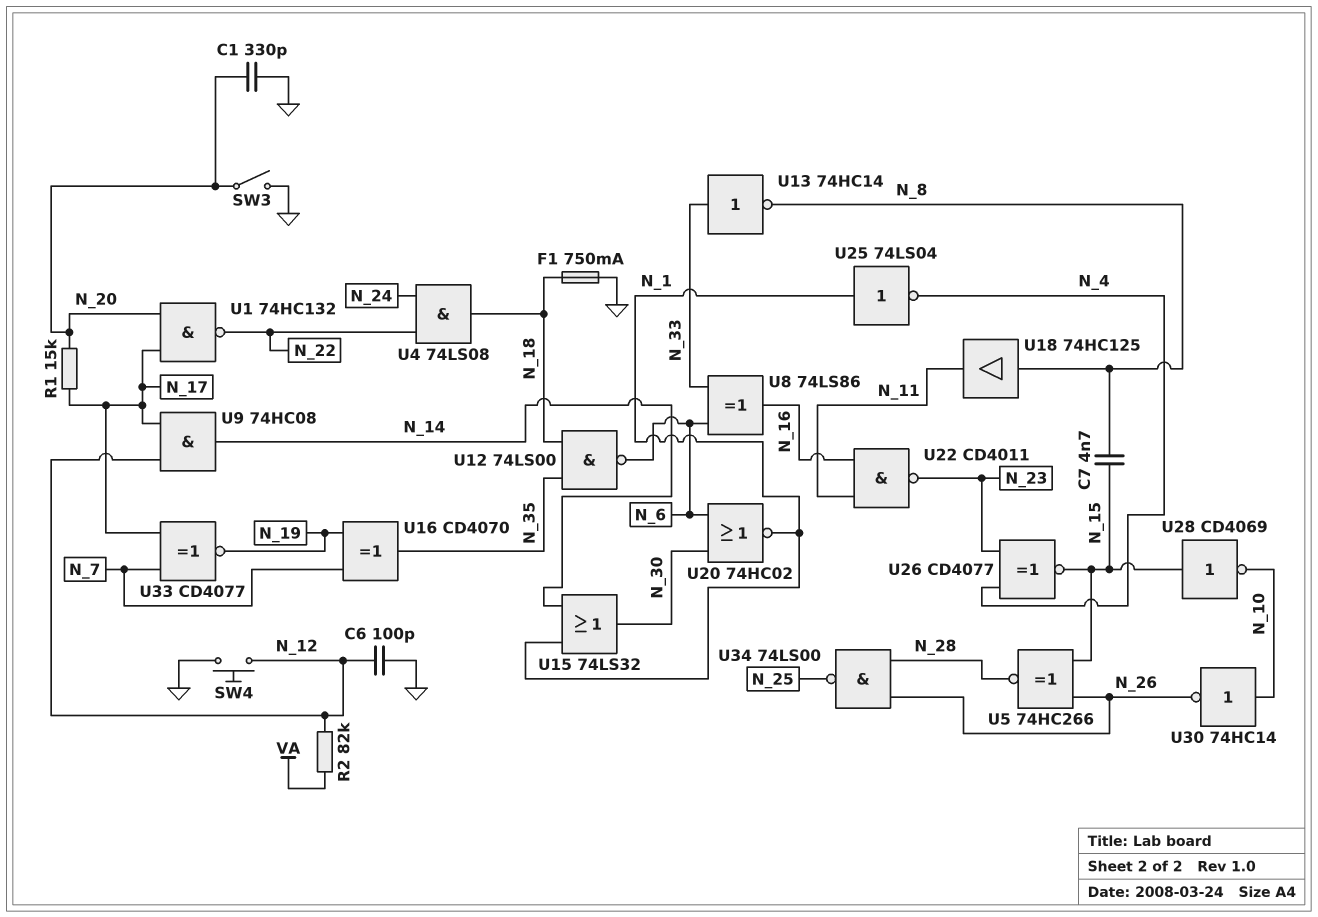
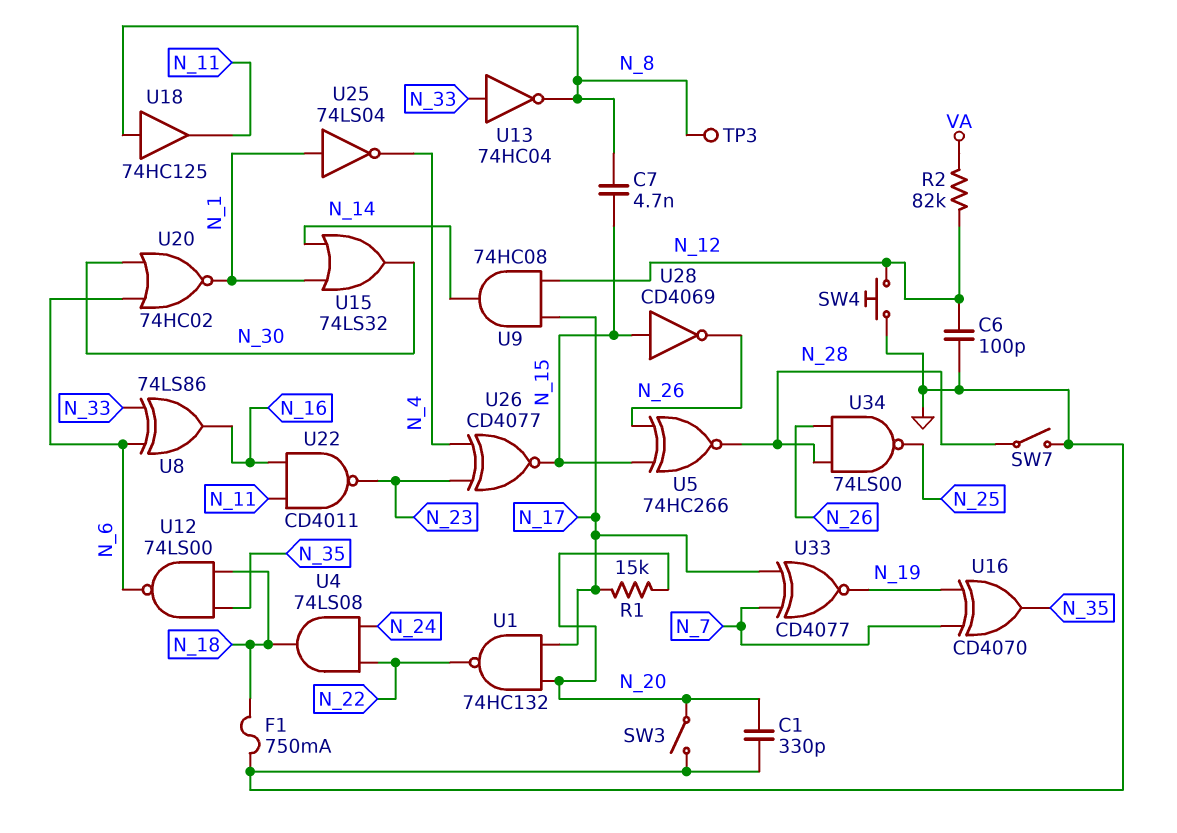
SW7: none -> switch (GND, N_28)
TP3: none -> test point (N_8)
U13: NOT 74HC14 (in N_33, out N_8) -> NOT 74HC04 (in N_33, out N_8)
U28: NOT CD4069 (in N_15, out N_10) -> NOT CD4069 (in N_15, out N_26)
U30: NOT 74HC14 (in N_10, out N_26) -> none

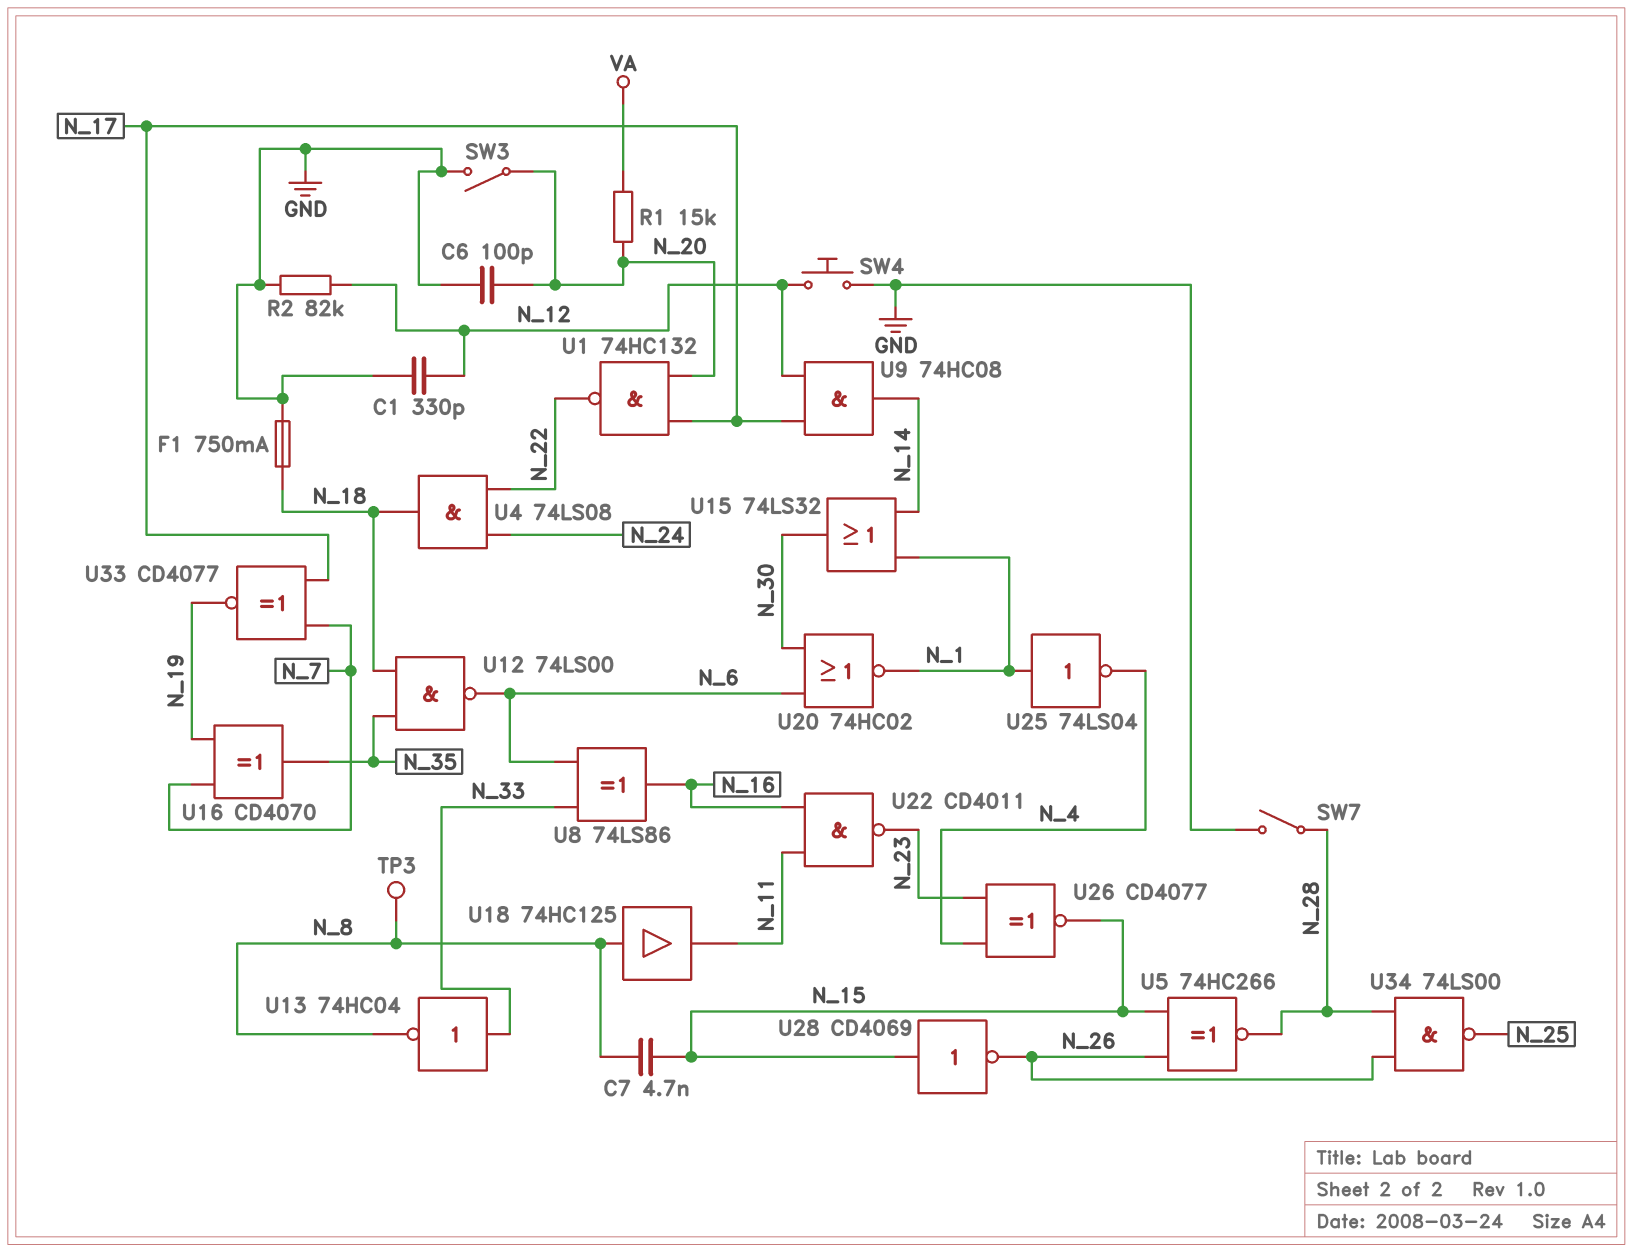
C1: 330pF (GND, N_20) -> 330pF (GND, N_12)
C6: 100pF (GND, N_12) -> 100pF (GND, N_20)
R1: 15k (N_17, N_20) -> 15k (N_20, VA)
R2: 82k (N_12, VA) -> 82k (GND, N_12)

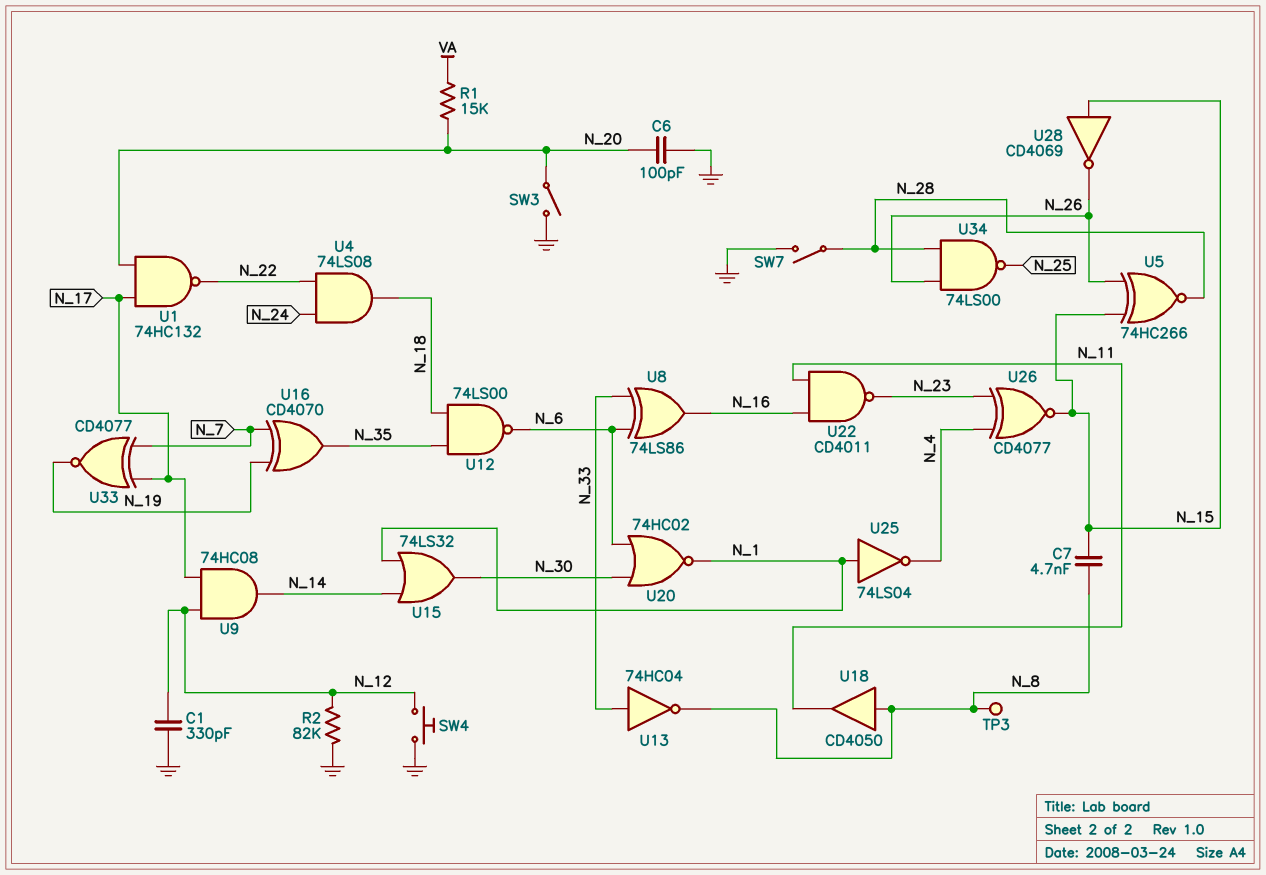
F1: 750mA (GND, N_18) -> none
U18: buffer 74HC125 (in N_8, out N_11) -> buffer CD4050 (in N_8, out N_11)

